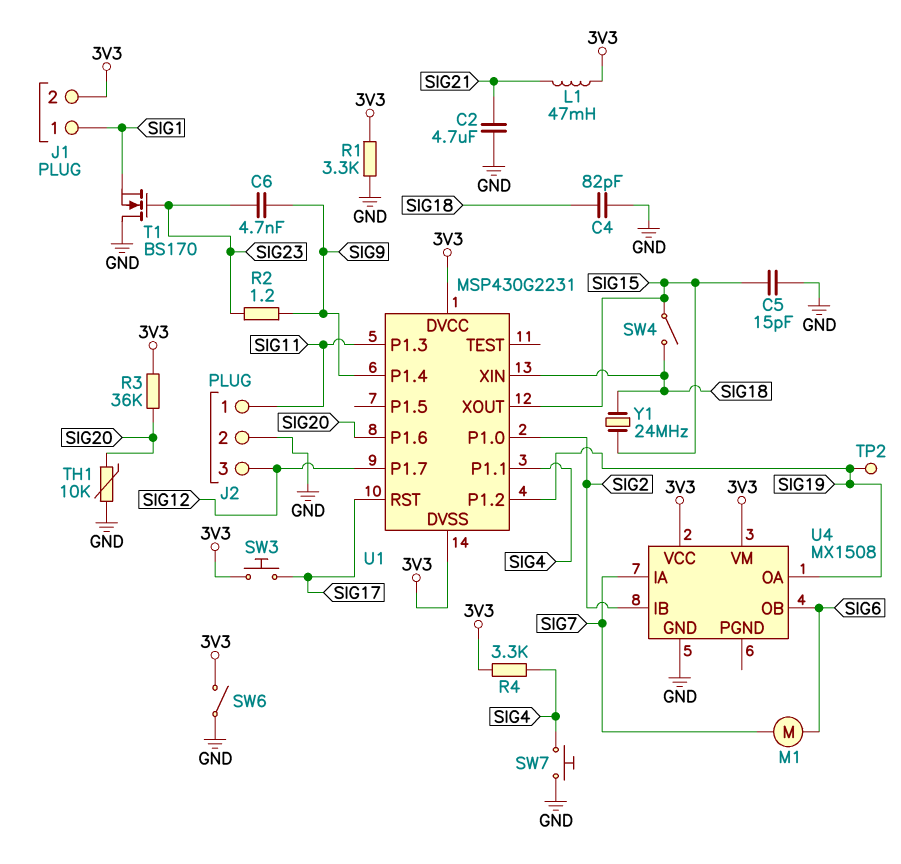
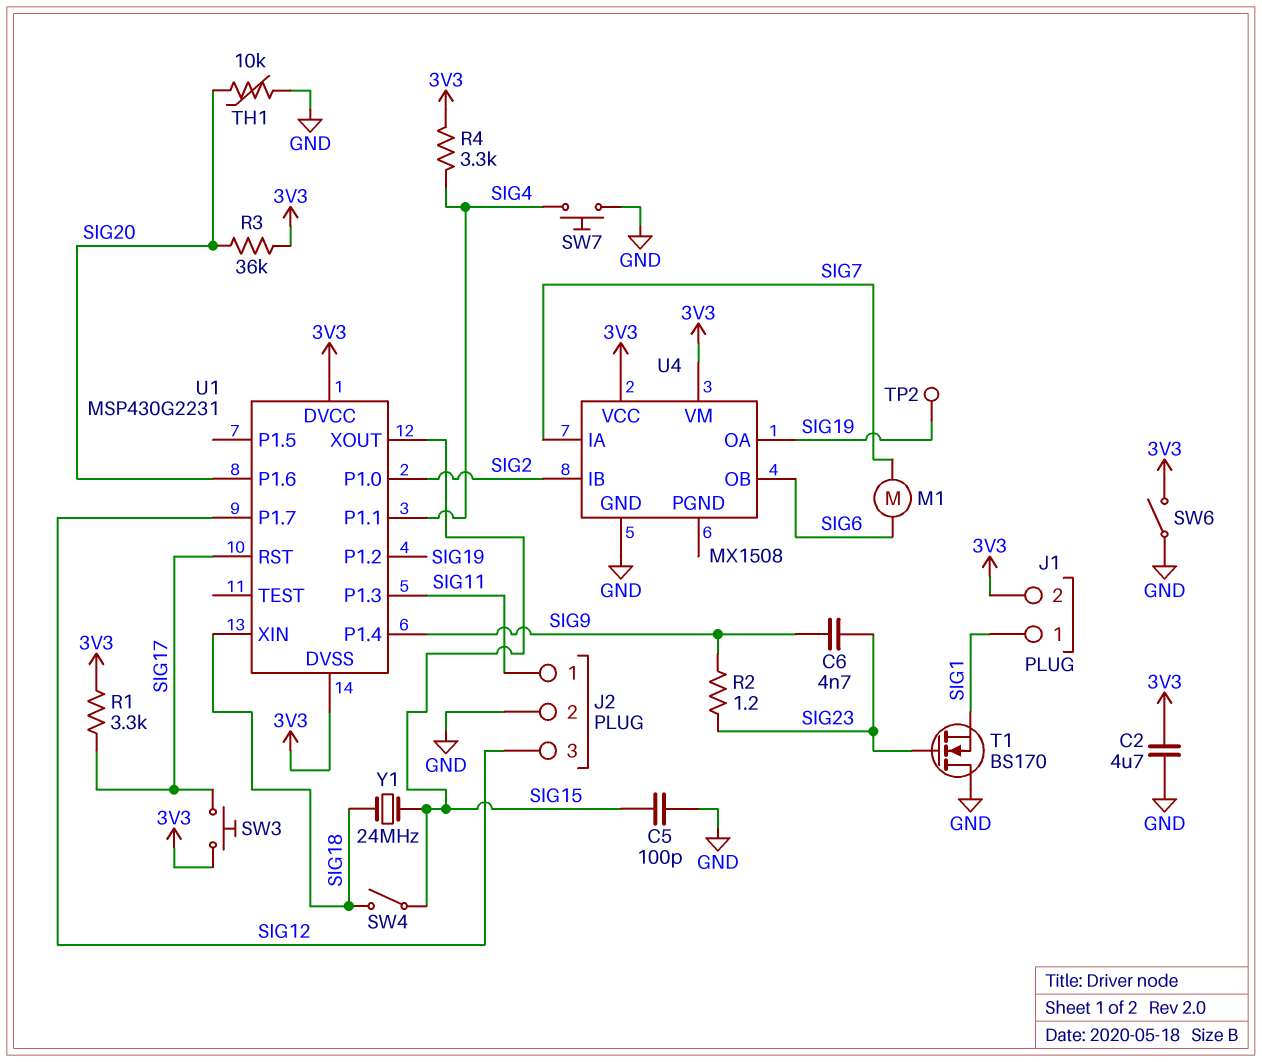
C2: 4.7uF (GND, SIG21) -> 4.7uF (3V3, GND)
C4: 82pF (GND, SIG18) -> none
C5: 15pF (GND, SIG15) -> 100pF (GND, SIG15)
L1: 47mH (3V3, SIG21) -> none
R1: 3.3k (3V3, GND) -> 3.3k (3V3, SIG17)

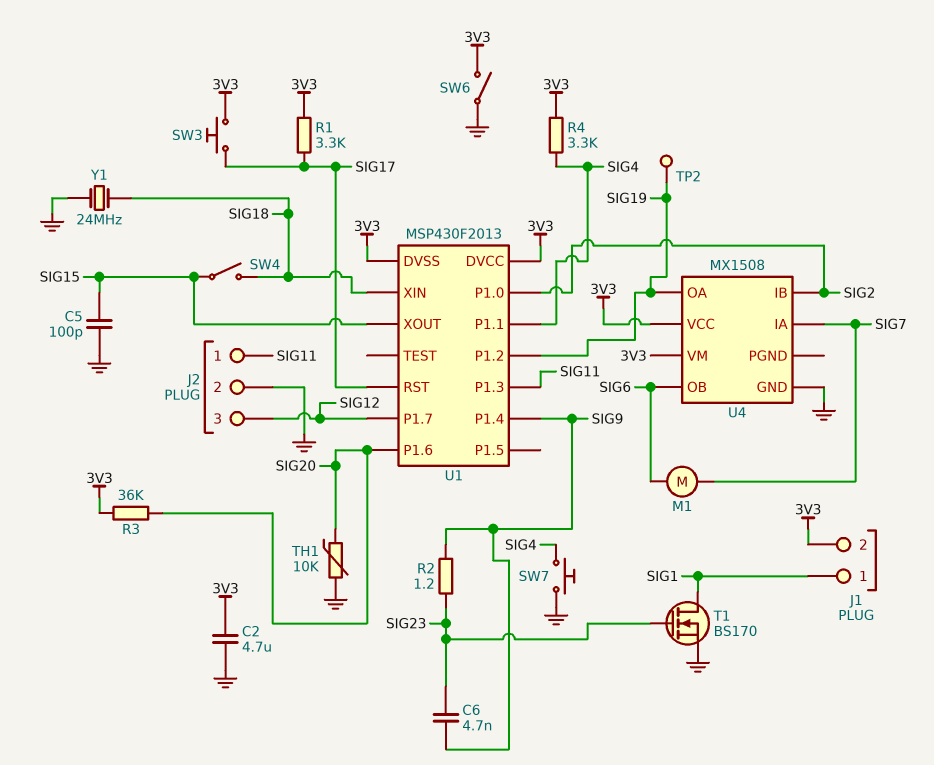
T1: NMOS BS170 (G SIG23, D GND, S SIG1) -> NMOS BS170 (G SIG23, D SIG1, S GND)
U1: MSP430G2231 -> MSP430F2013
Y1: 24MHz (SIG15, SIG18) -> 24MHz (GND, SIG18)

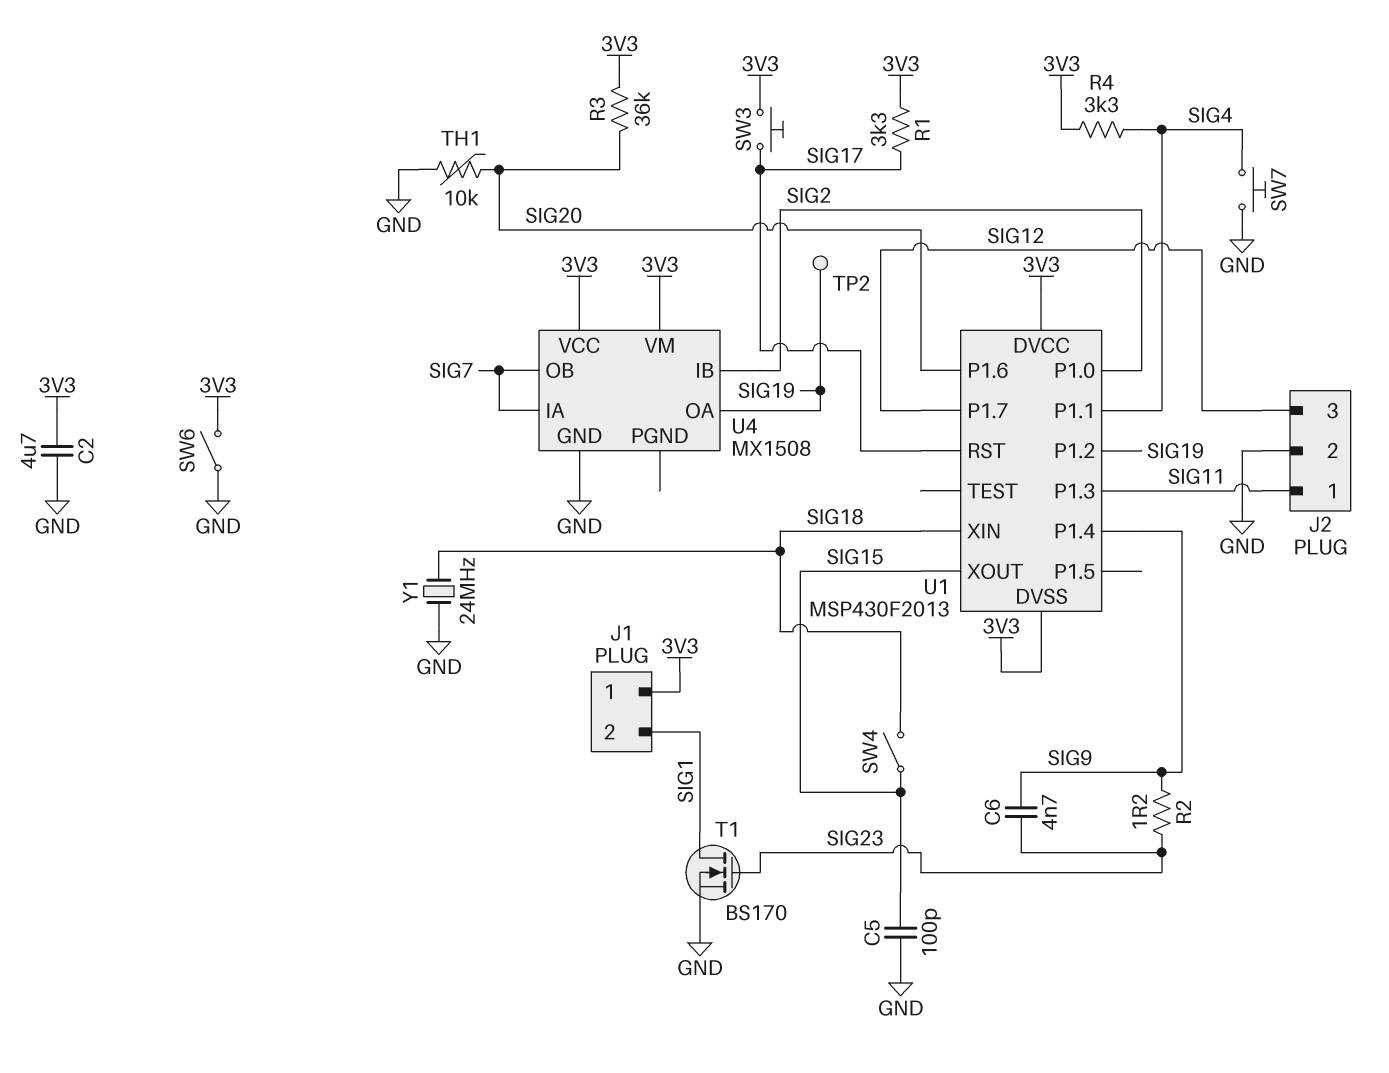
J1 pin 1: SIG1 -> 3V3
J1 pin 2: 3V3 -> SIG1
M1: motor (SIG6, SIG7) -> none
U4 pin OB: SIG6 -> SIG7

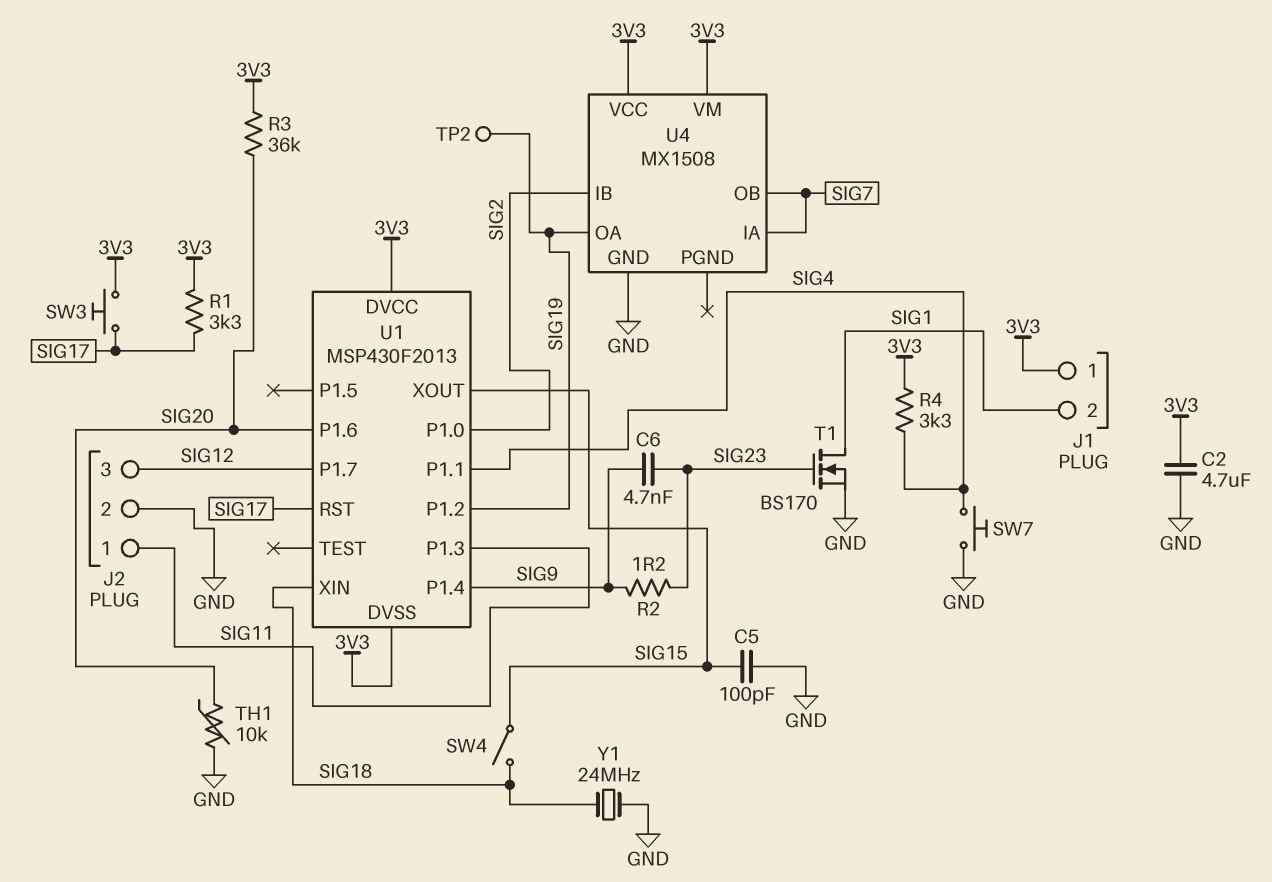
SW6: switch (3V3, GND) -> none

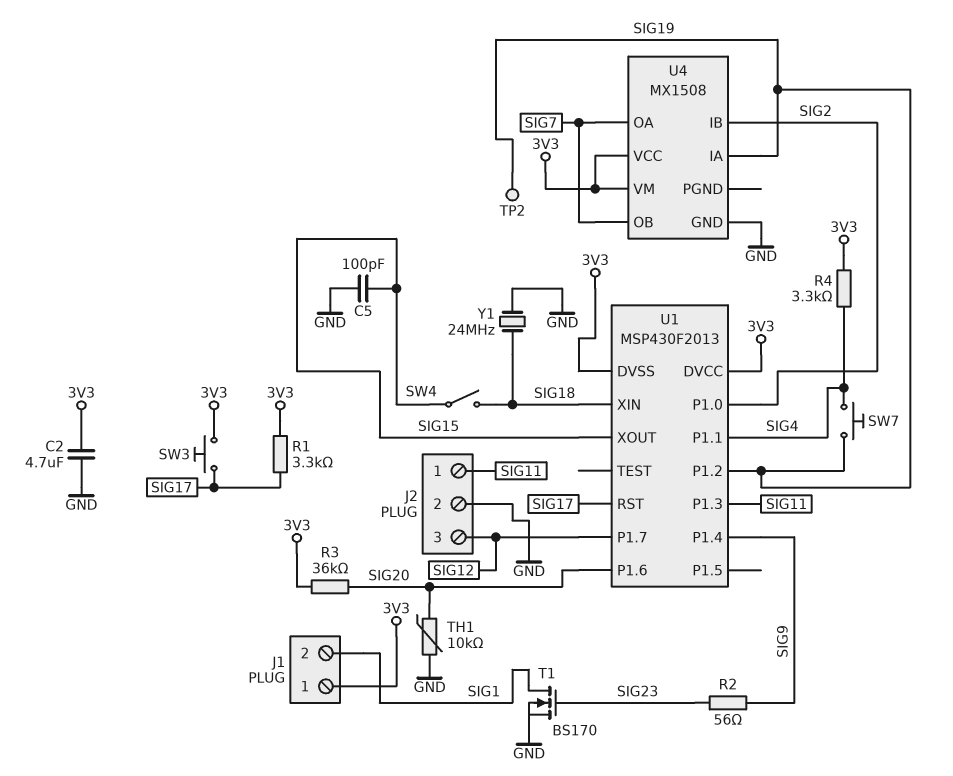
C6: 4.7nF (SIG9, SIG23) -> none
R2: 1.2 (SIG9, SIG23) -> 56 (SIG9, SIG23)
SW7: button (GND, SIG4) -> button (SIG4, SIG19)
U4 pin IA: SIG7 -> SIG19
U4 pin OA: SIG19 -> SIG7

